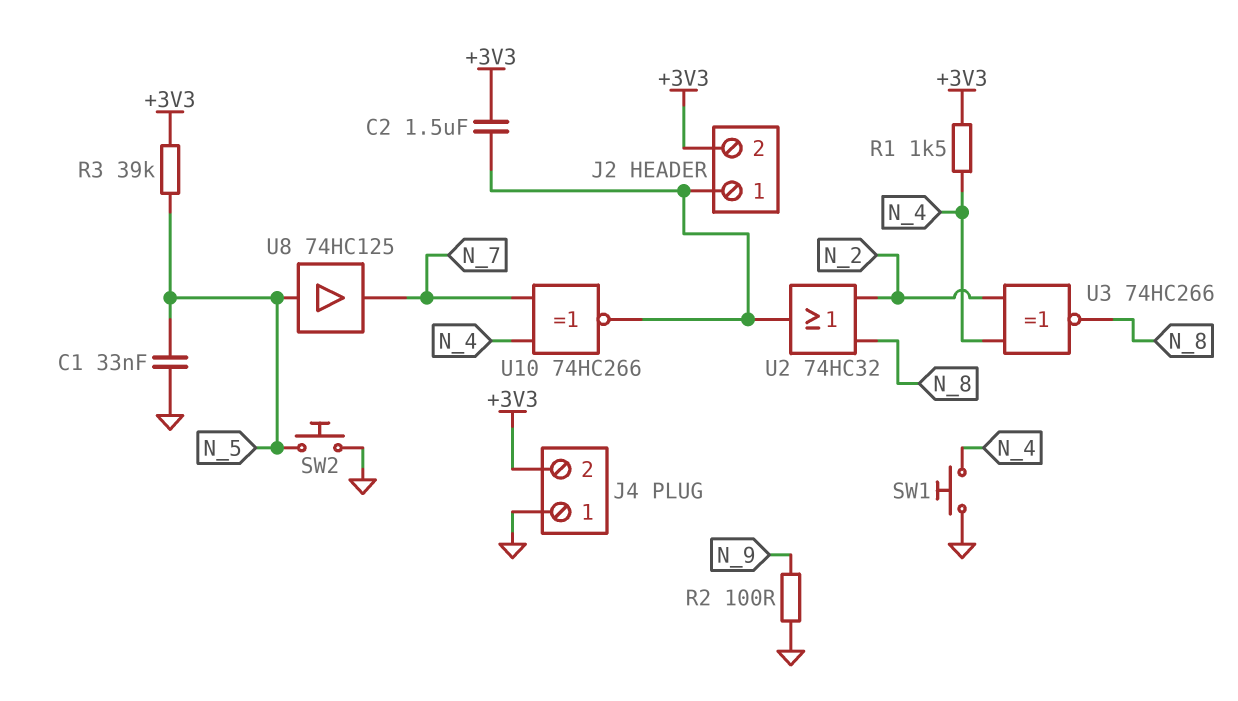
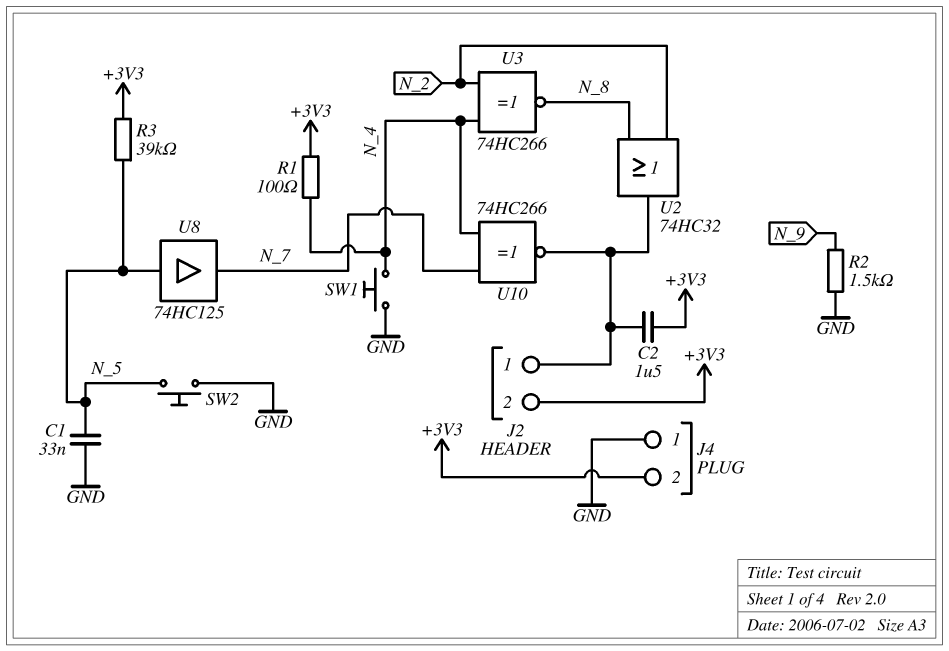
R1: 1.5k (+3V3, N_4) -> 100 (+3V3, N_4)
R2: 100 (GND, N_9) -> 1.5k (GND, N_9)

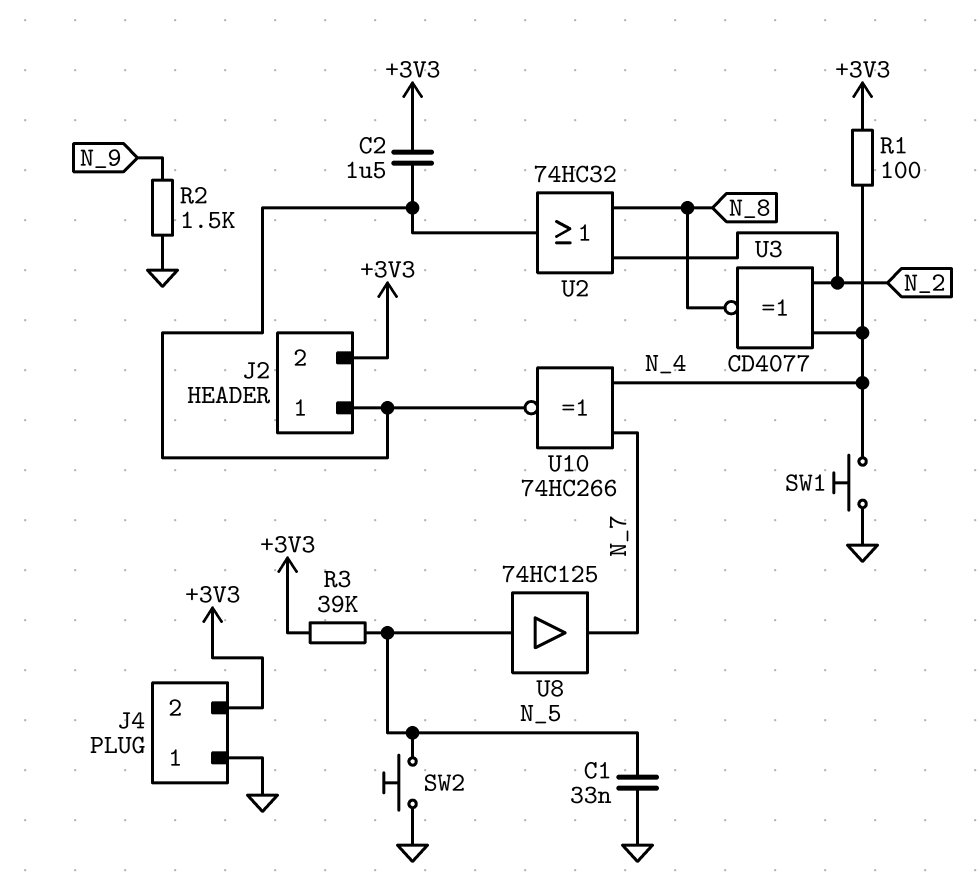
U3: XNOR 74HC266 (in N_2, in N_4, out N_8) -> XNOR CD4077 (in N_2, in N_4, out N_8)

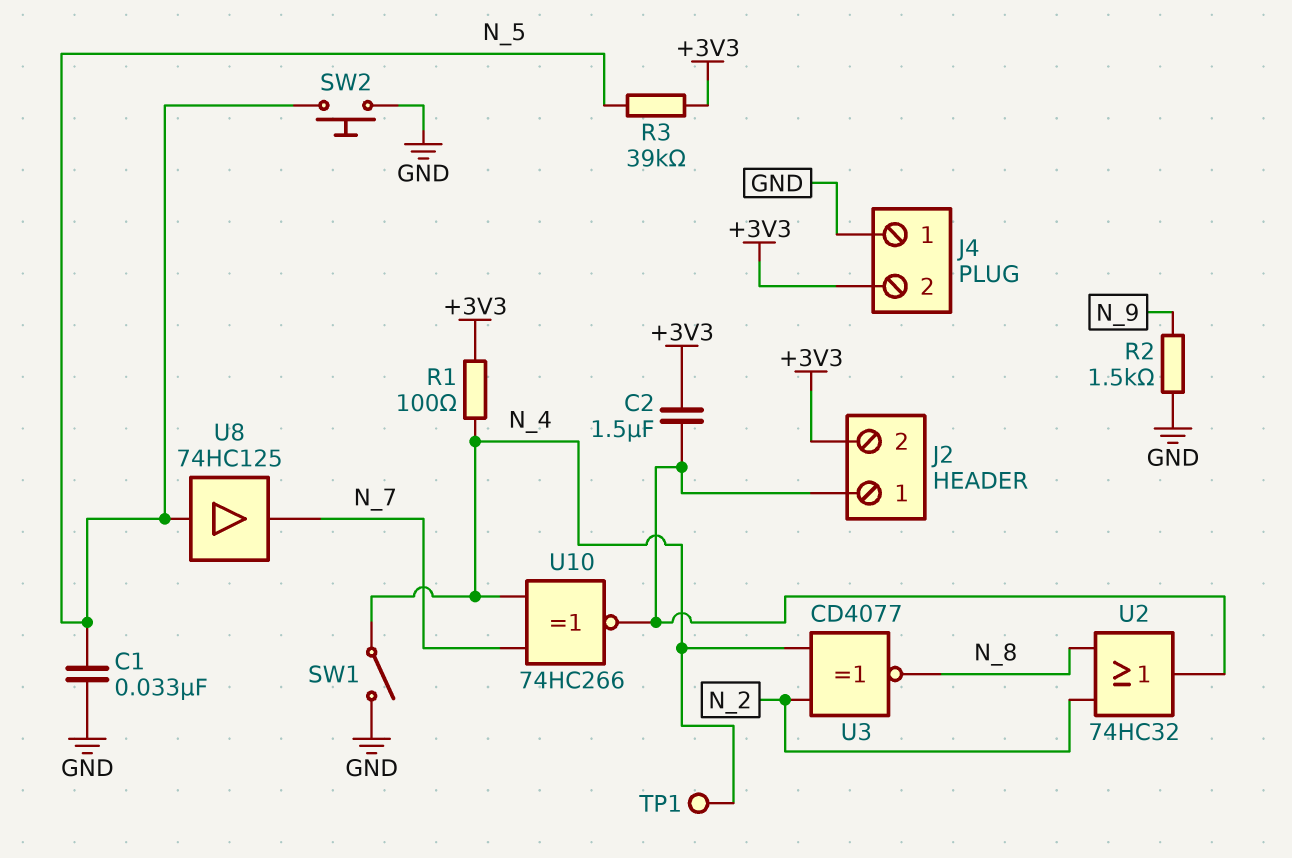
SW1: button (GND, N_4) -> switch (GND, N_4)
TP1: none -> test point (N_4)

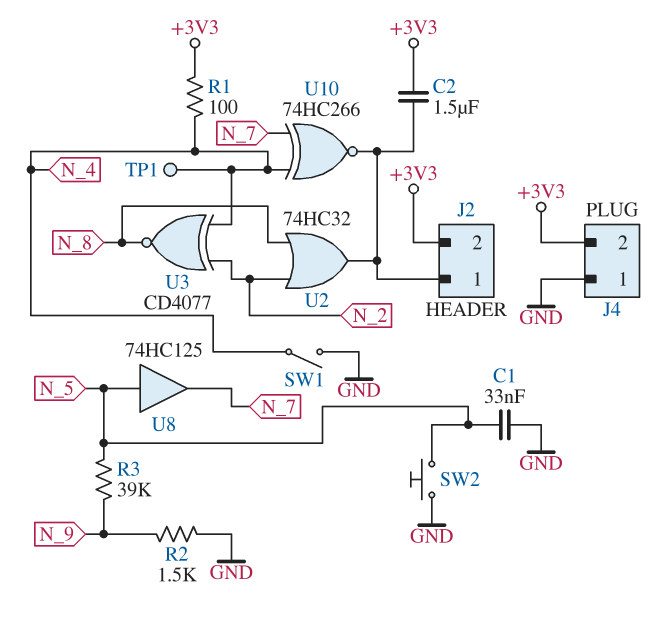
R3: 39k (+3V3, N_5) -> 39k (N_5, N_9)

